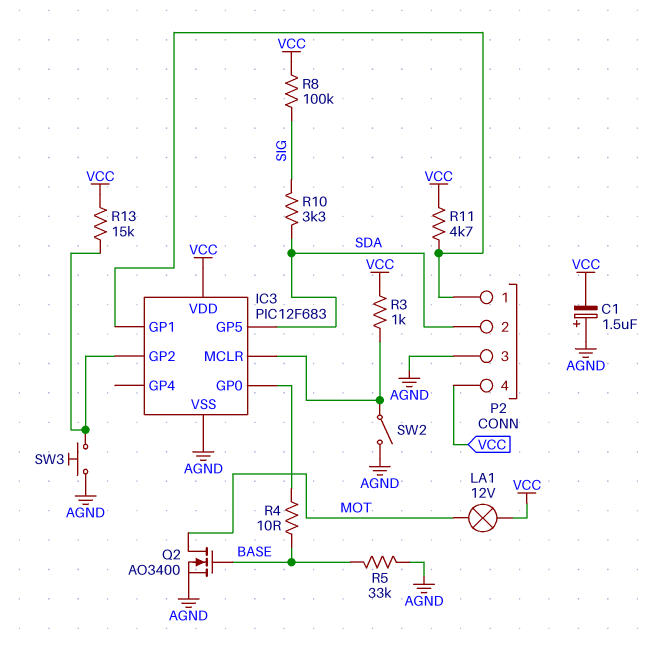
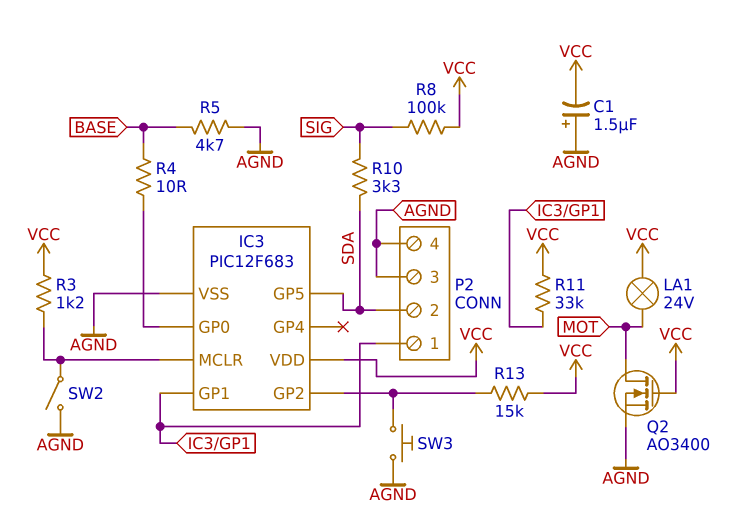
LA1: lamp 12V (MOT, VCC) -> lamp 24V (MOT, VCC)
P2 pin 4: VCC -> AGND
Q2: NMOS AO3400 (G BASE, D MOT, S AGND) -> NMOS AO3400 (G VCC, D MOT, S AGND)
R3: 1k (IC3/MCLR, VCC) -> 1.2k (IC3/MCLR, VCC)
R5: 33k (AGND, BASE) -> 4.7k (AGND, BASE)
R11: 4.7k (IC3/GP1, VCC) -> 33k (IC3/GP1, VCC)

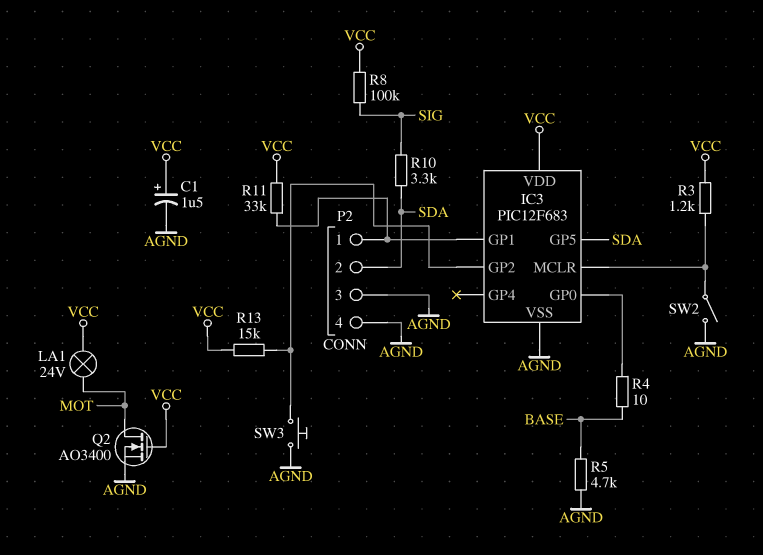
C1: 1.5uF (plus AGND, minus VCC) -> 1.5uF (plus VCC, minus AGND)

